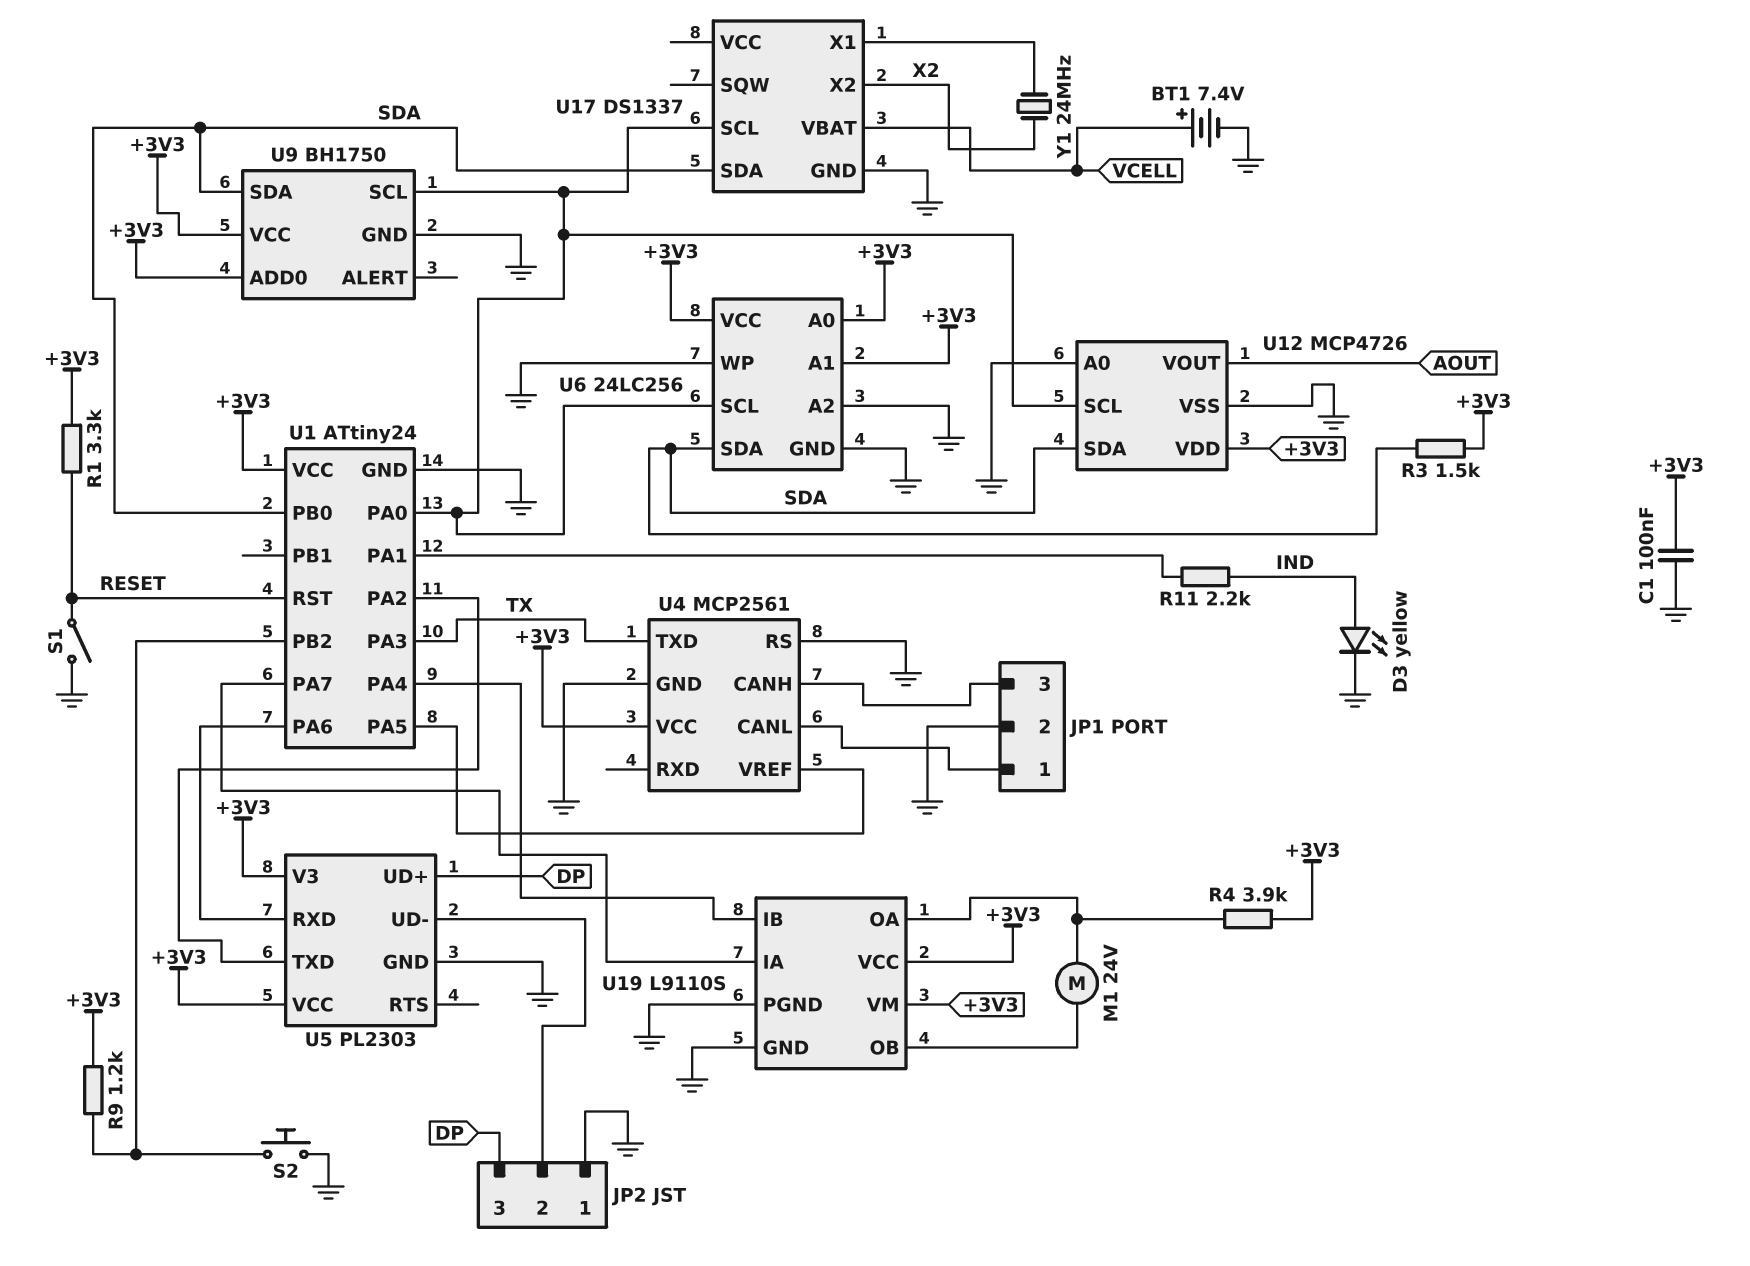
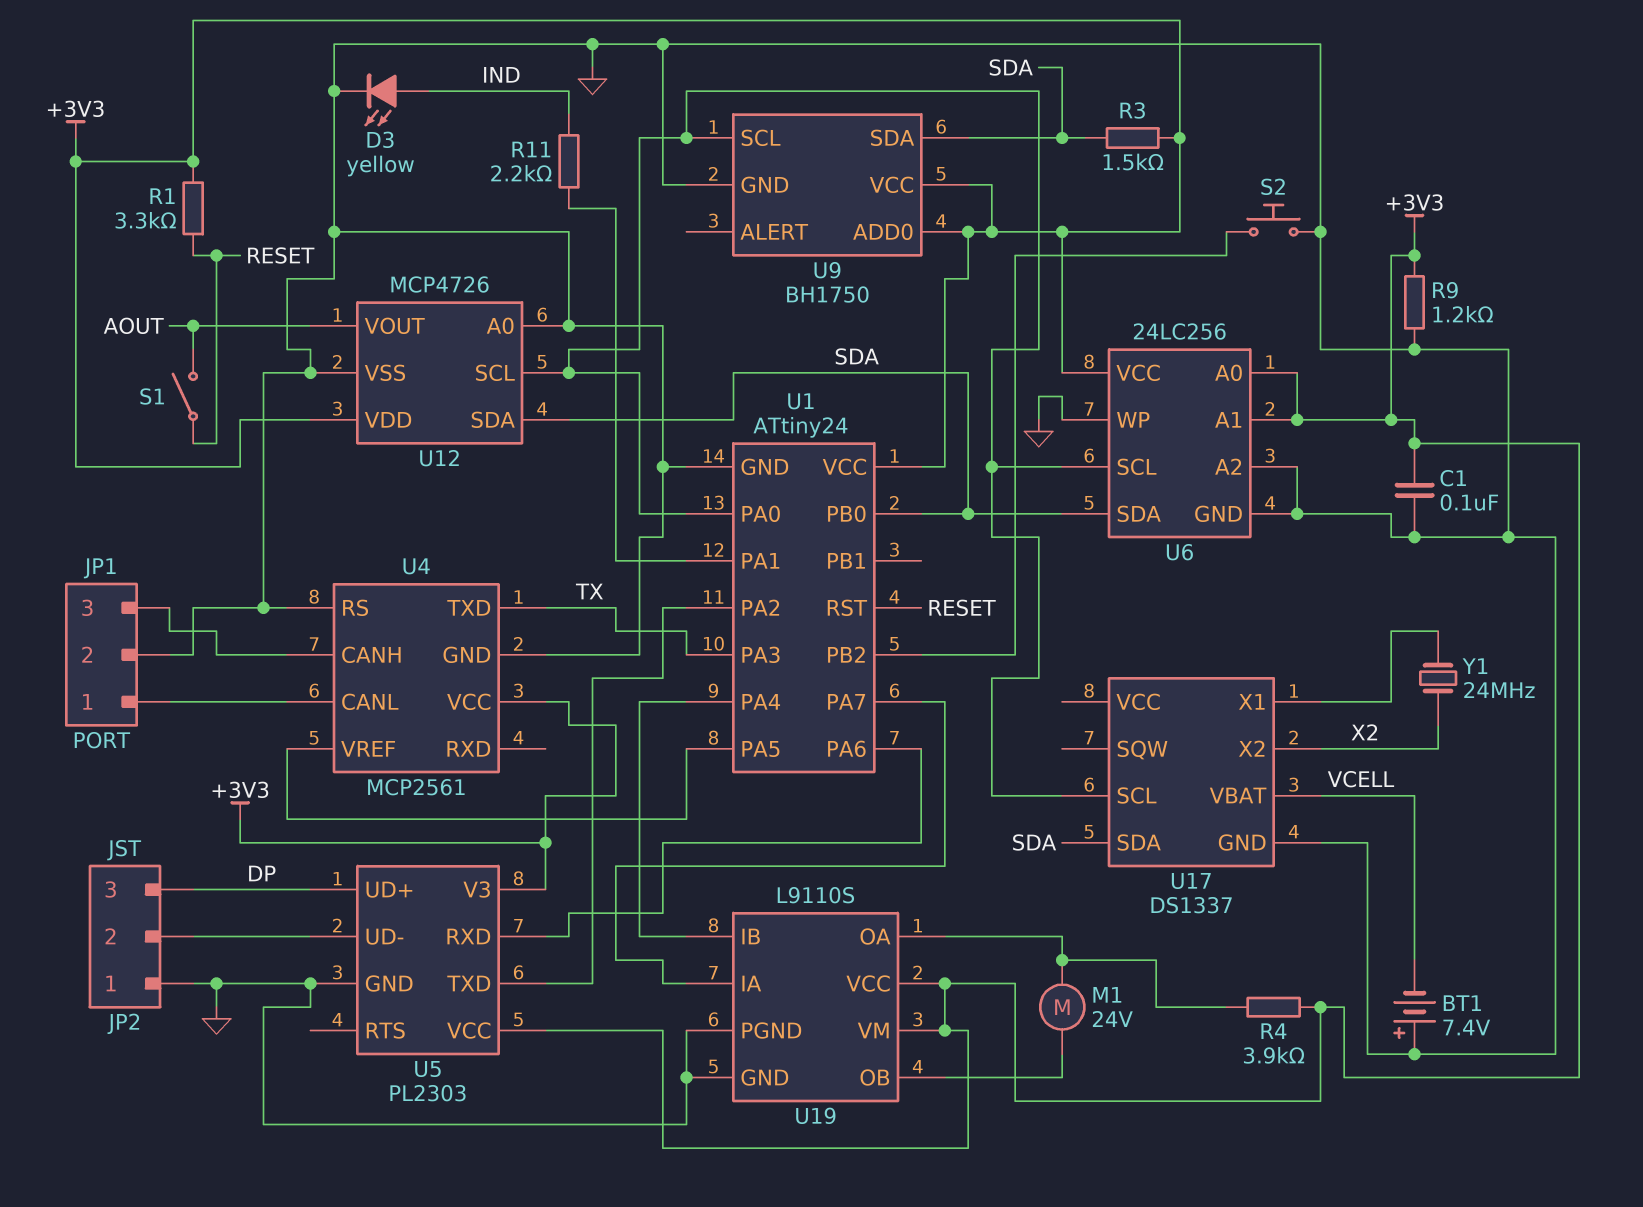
BT1: 7.4V (plus VCELL, minus GND) -> 7.4V (plus GND, minus VCELL)
R9: 1.2k (+3V3, U1/PB2) -> 1.2k (+3V3, GND)
S1: switch (GND, RESET) -> switch (AOUT, RESET)

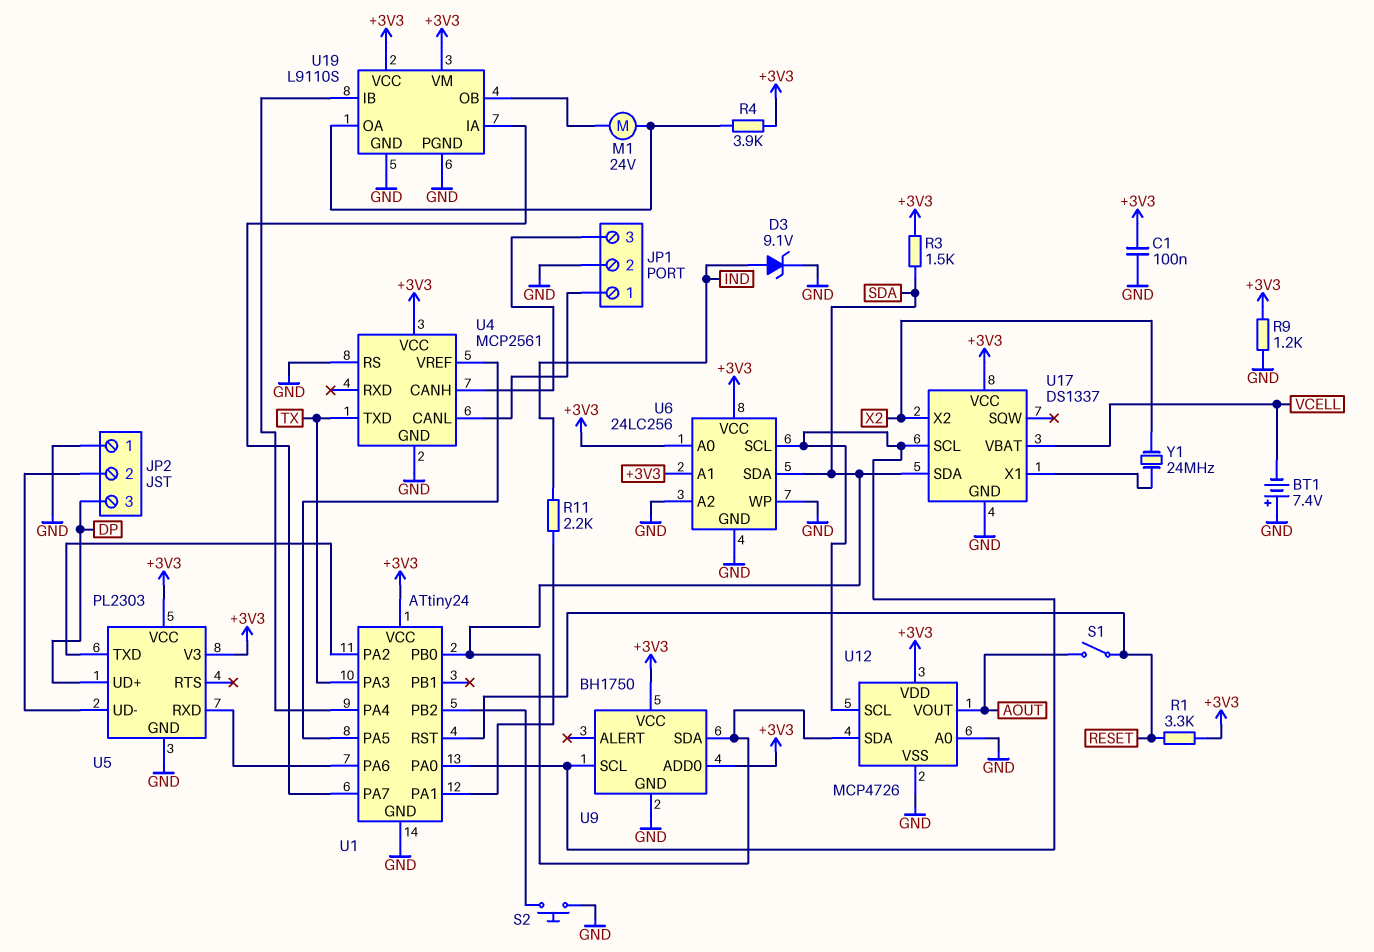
D3: LED yellow (A IND, K GND) -> zener 9.1V (A IND, K GND)
U17 pin VCC: none -> +3V3

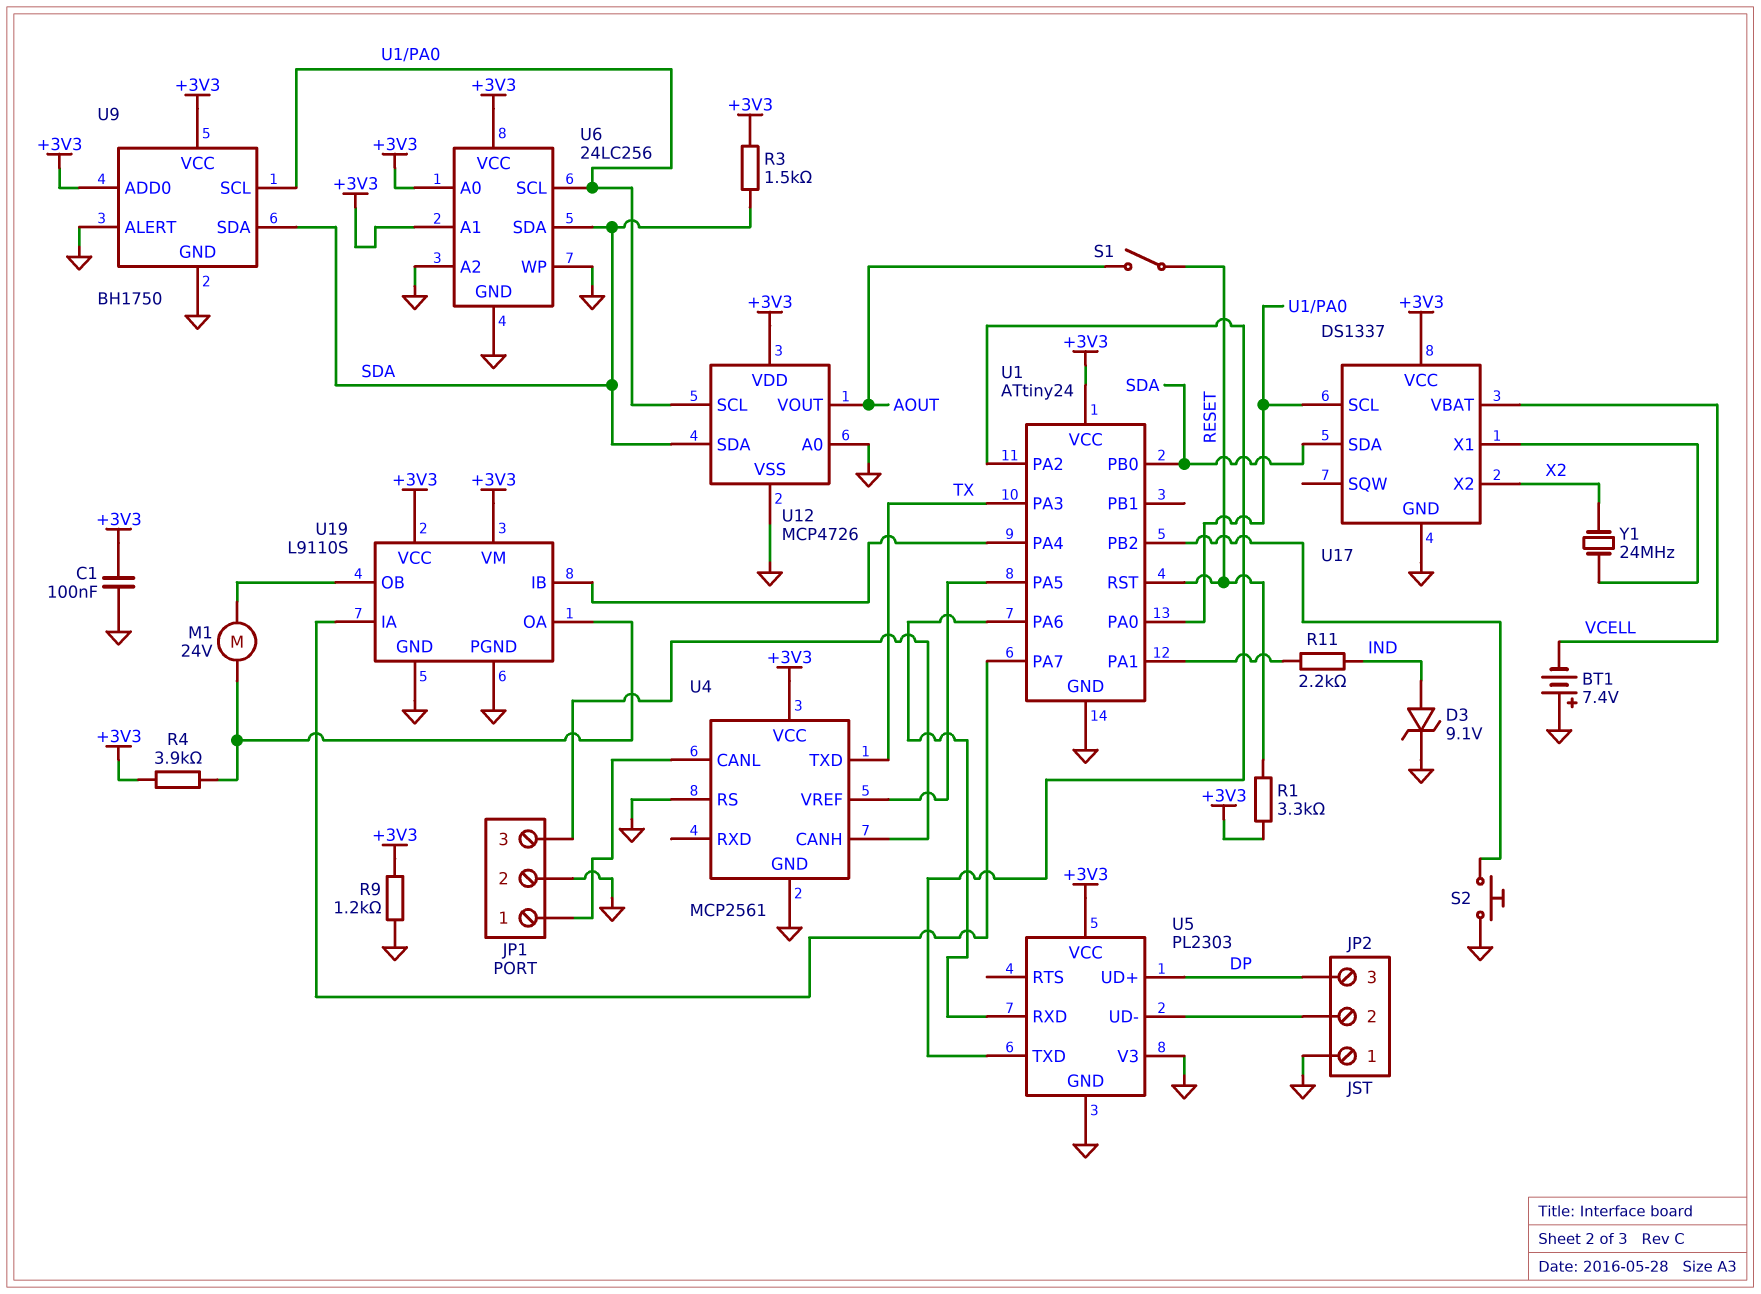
U5 pin V3: +3V3 -> GND
U9 pin ALERT: none -> GND

